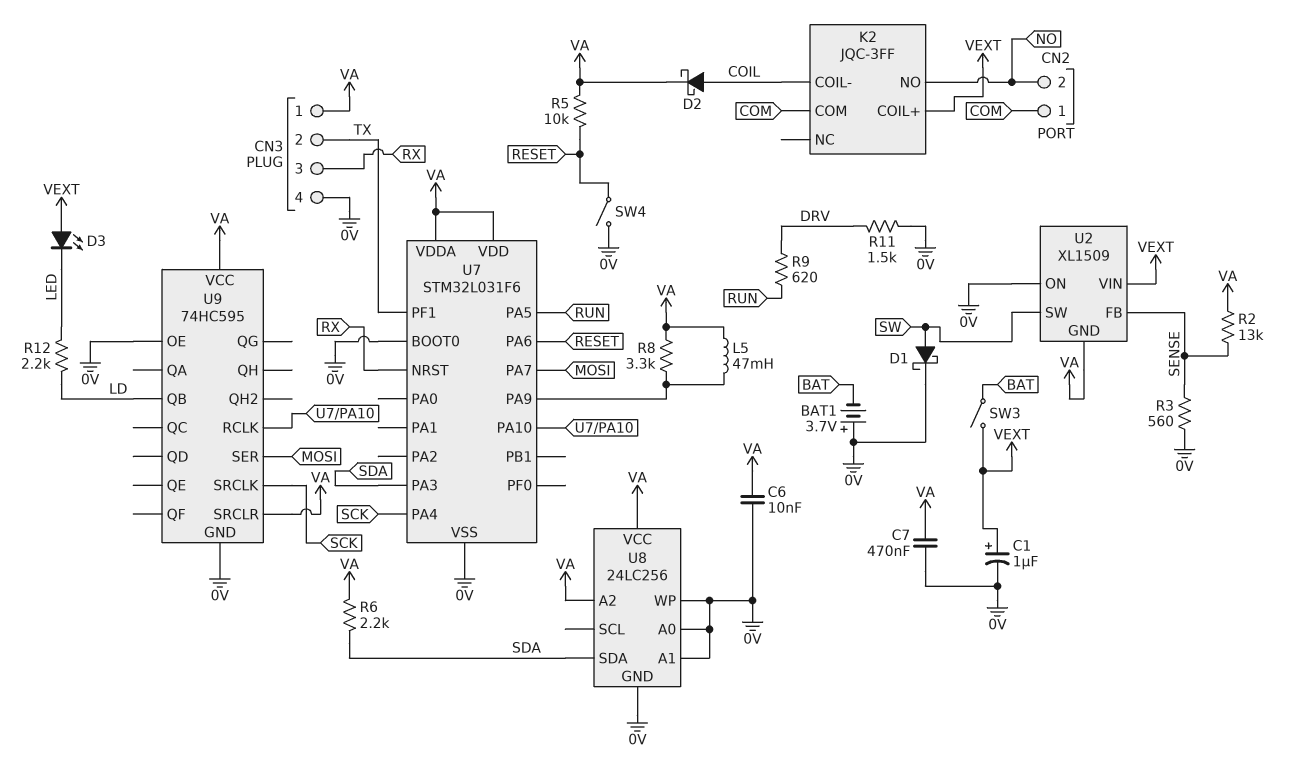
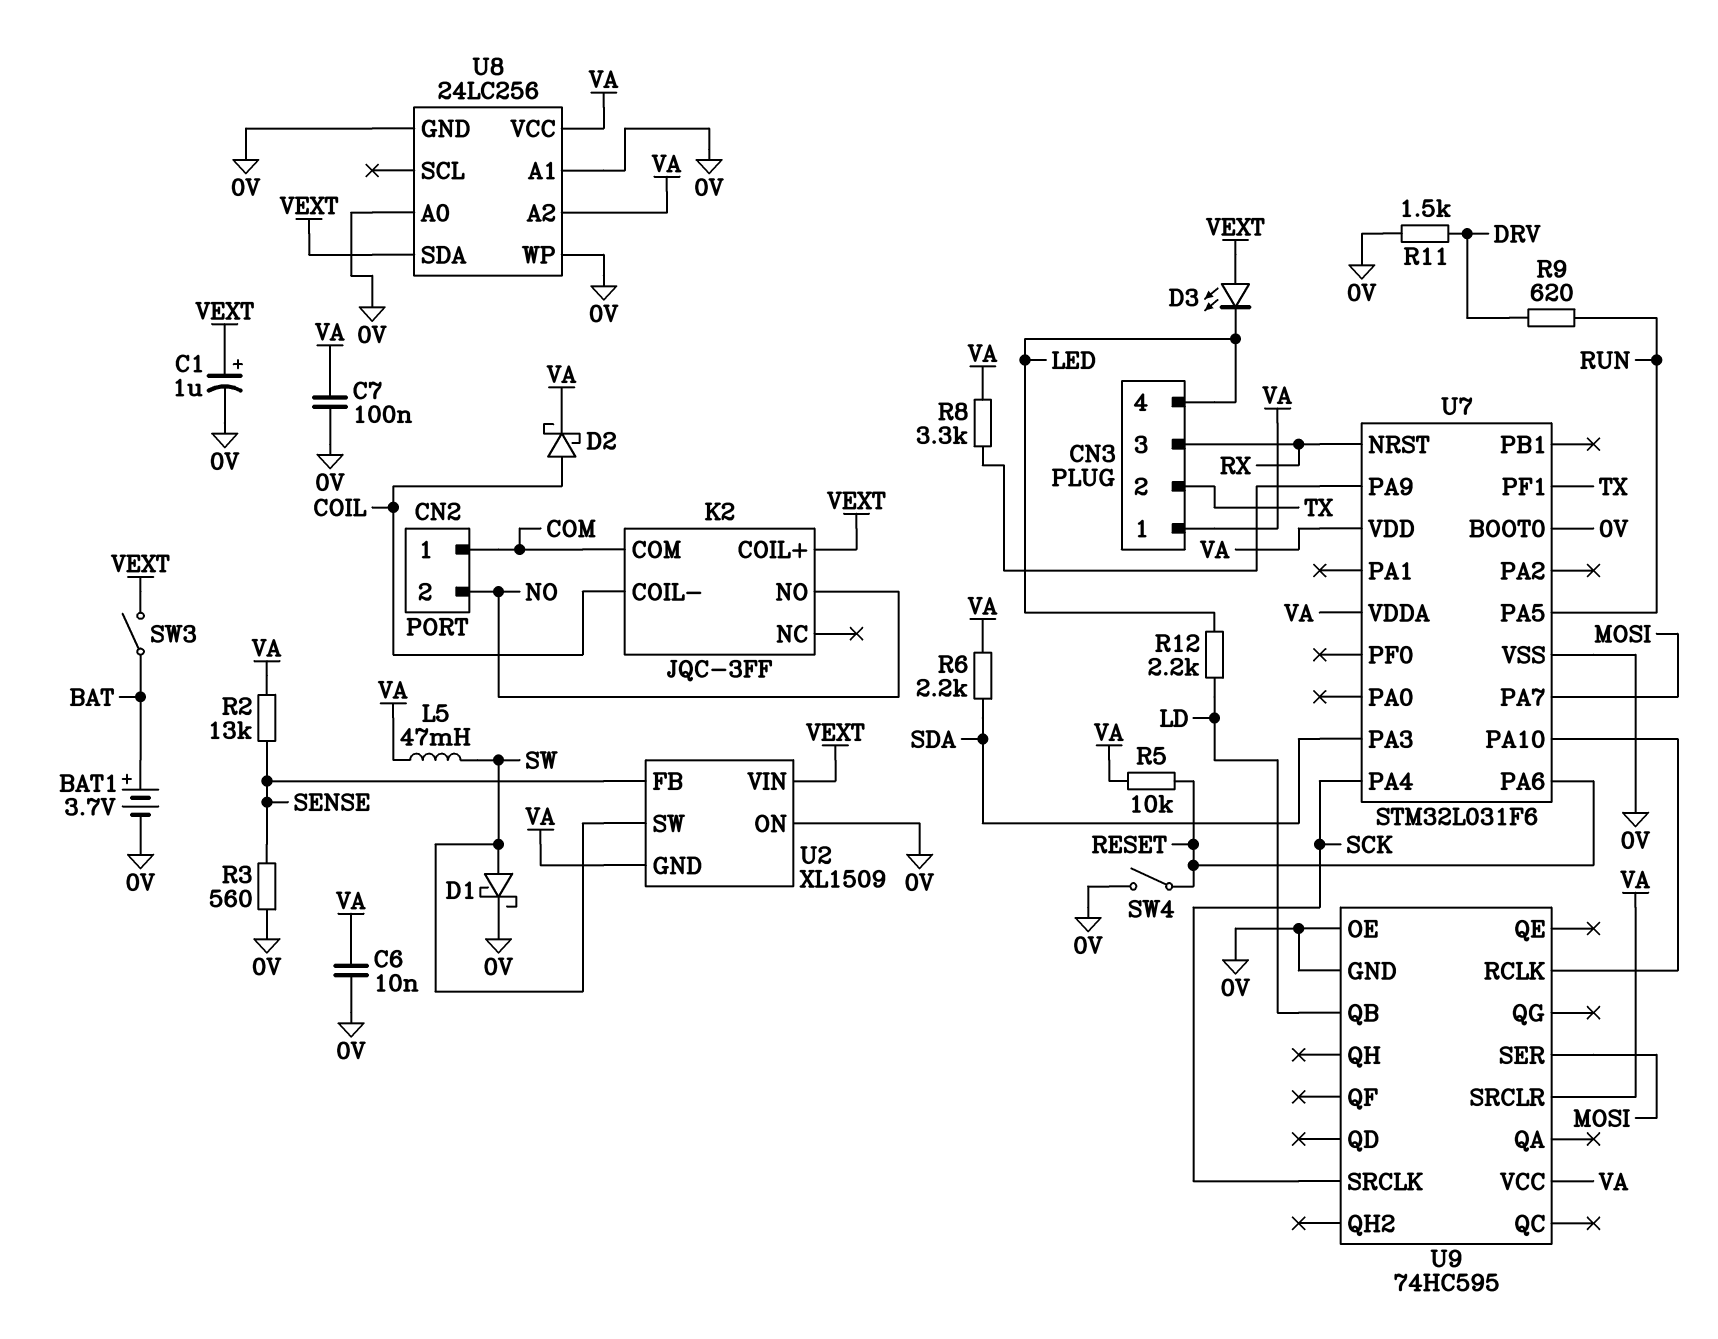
BAT1: 3.7V (plus 0V, minus BAT) -> 3.7V (plus BAT, minus 0V)
C7: 470nF (0V, VA) -> 100nF (0V, VA)
CN3 pin 4: 0V -> LED
L5: 47mH (U7/PA9, VA) -> 47mH (SW, VA)
U8 pin SDA: SDA -> VEXT

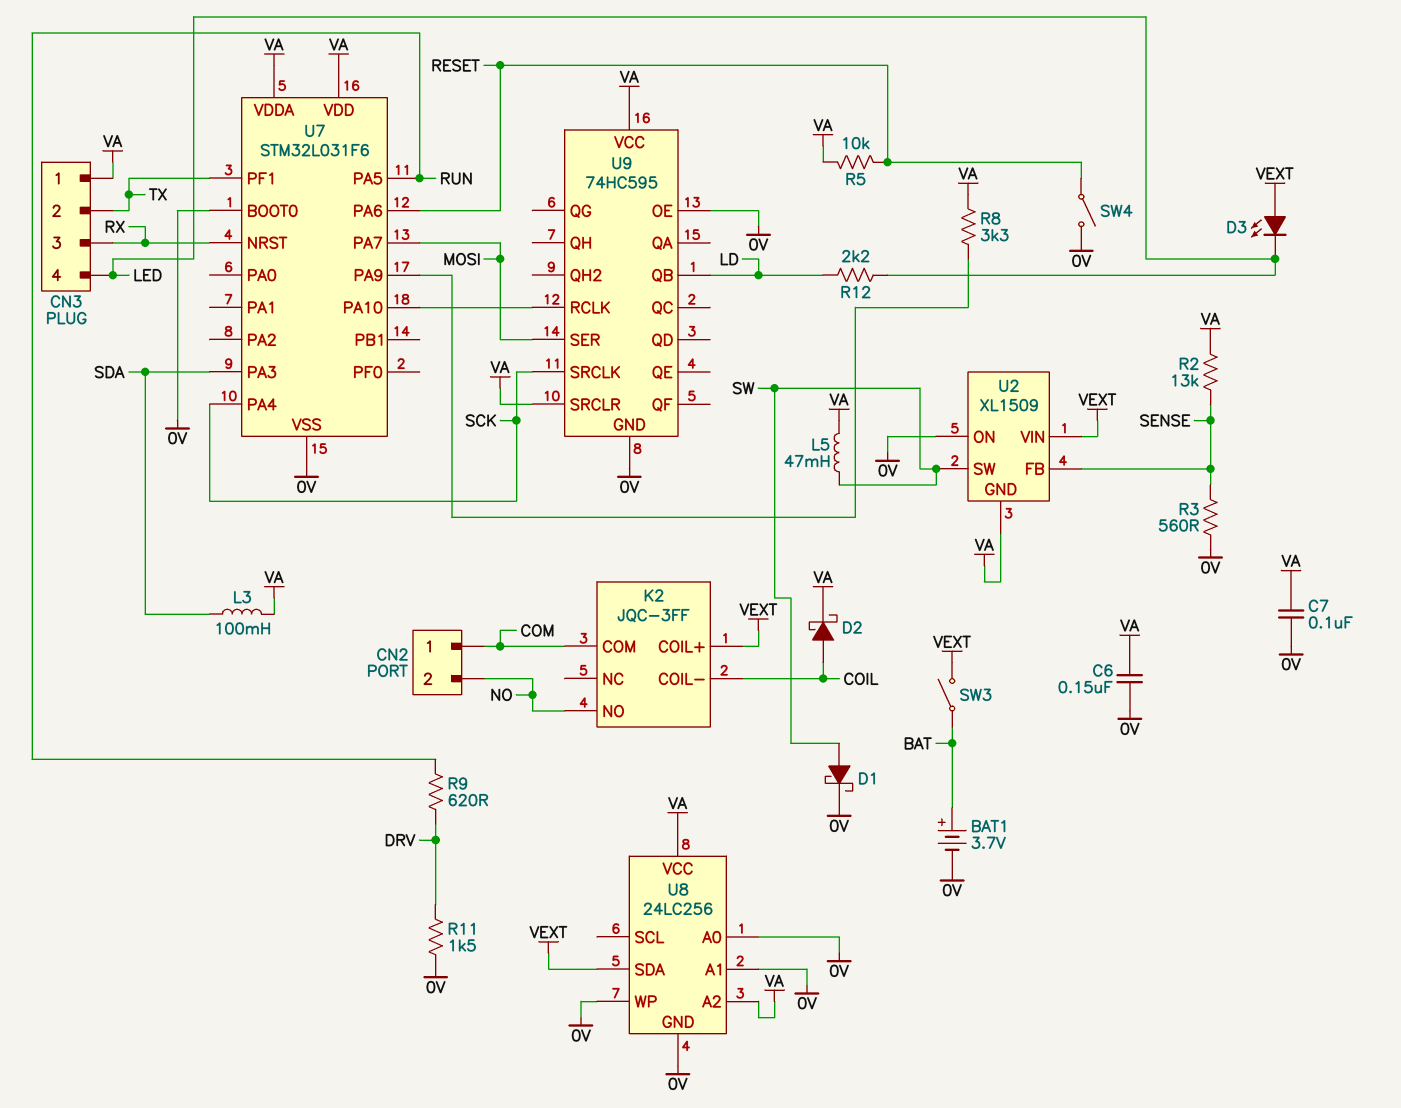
C1: 1uF (plus VEXT, minus 0V) -> none
C6: 10nF (0V, VA) -> 150nF (0V, VA)
L3: none -> 100mH (SDA, VA)
R6: 2.2k (SDA, VA) -> none

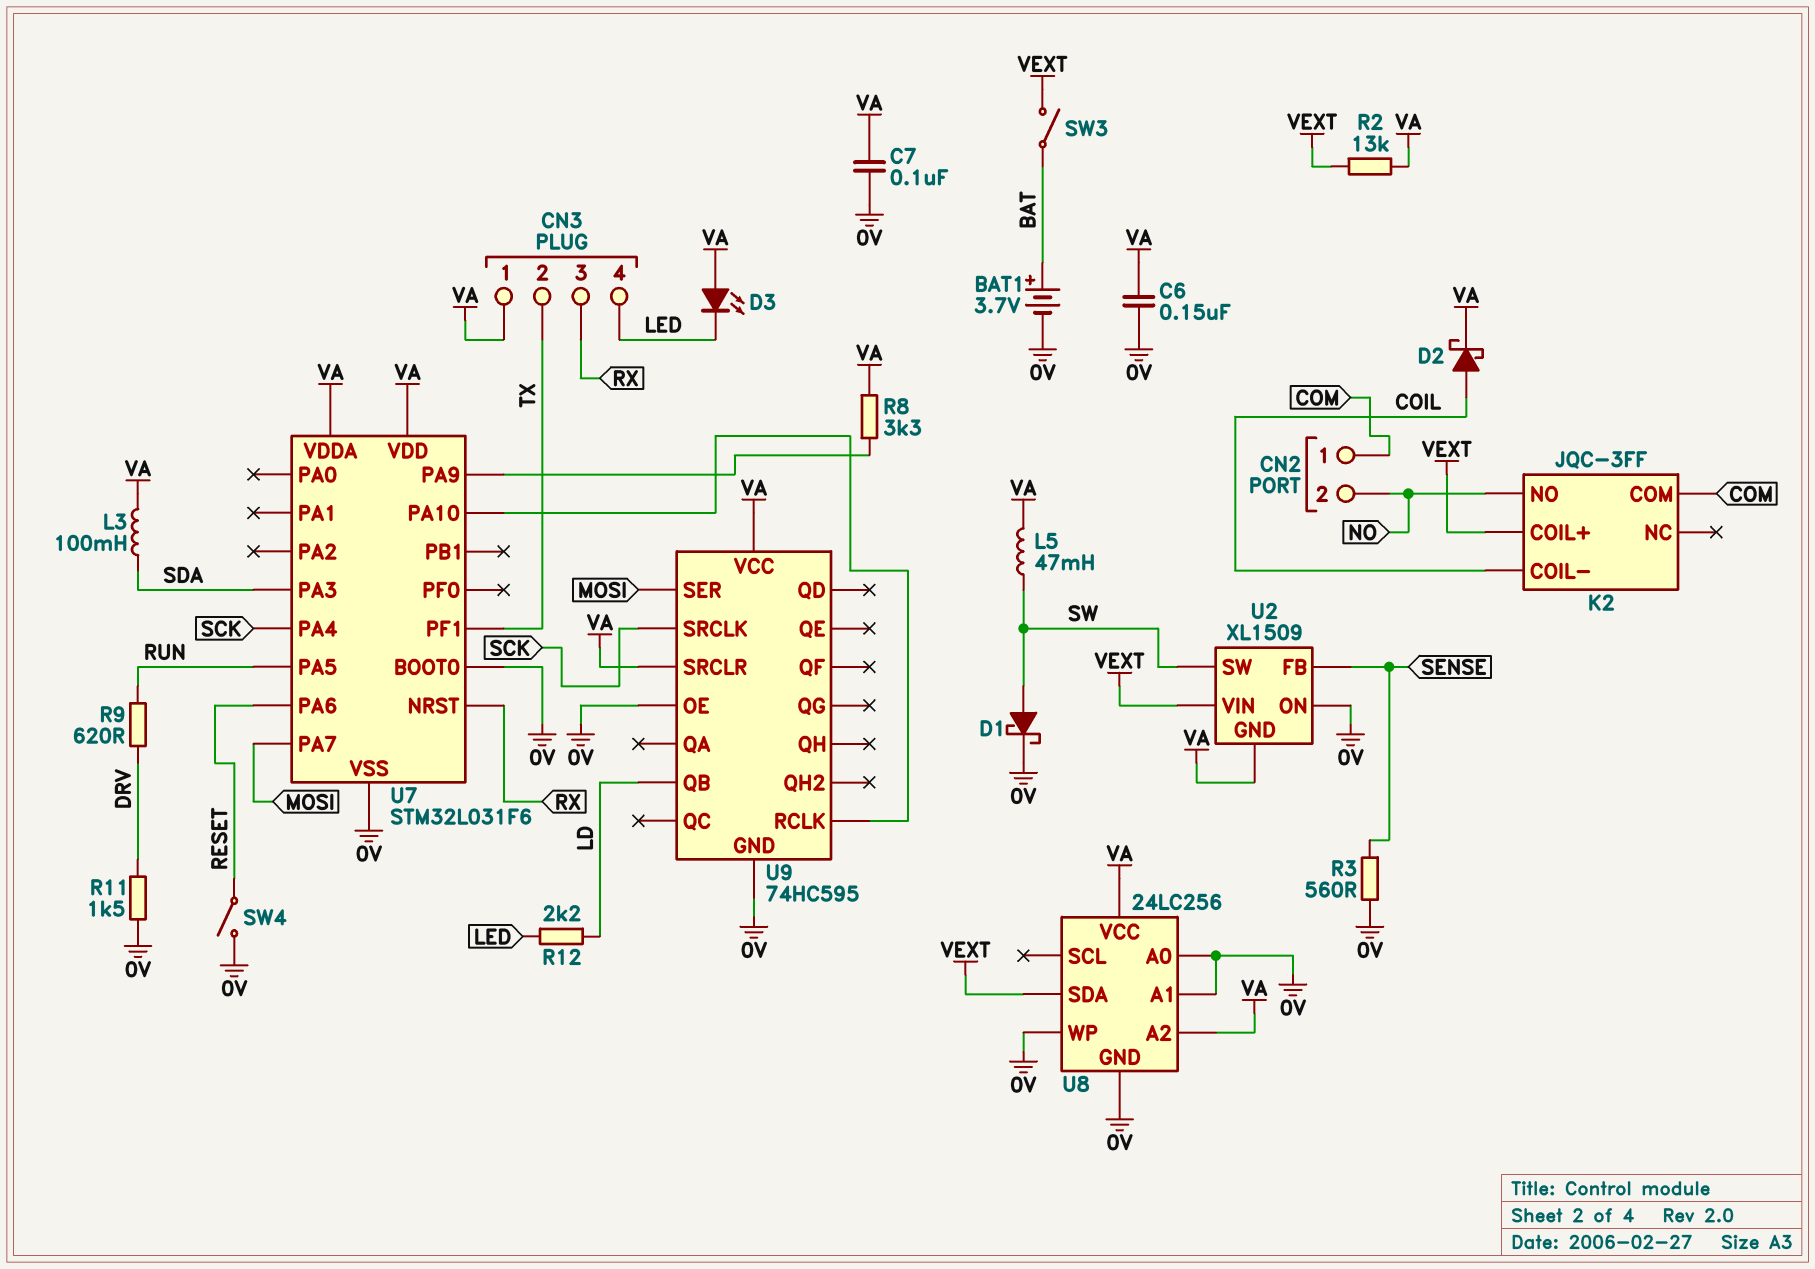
D3: LED (A VEXT, K LED) -> LED (A VA, K LED)
R2: 13k (SENSE, VA) -> 13k (VA, VEXT)
R5: 10k (RESET, VA) -> none

